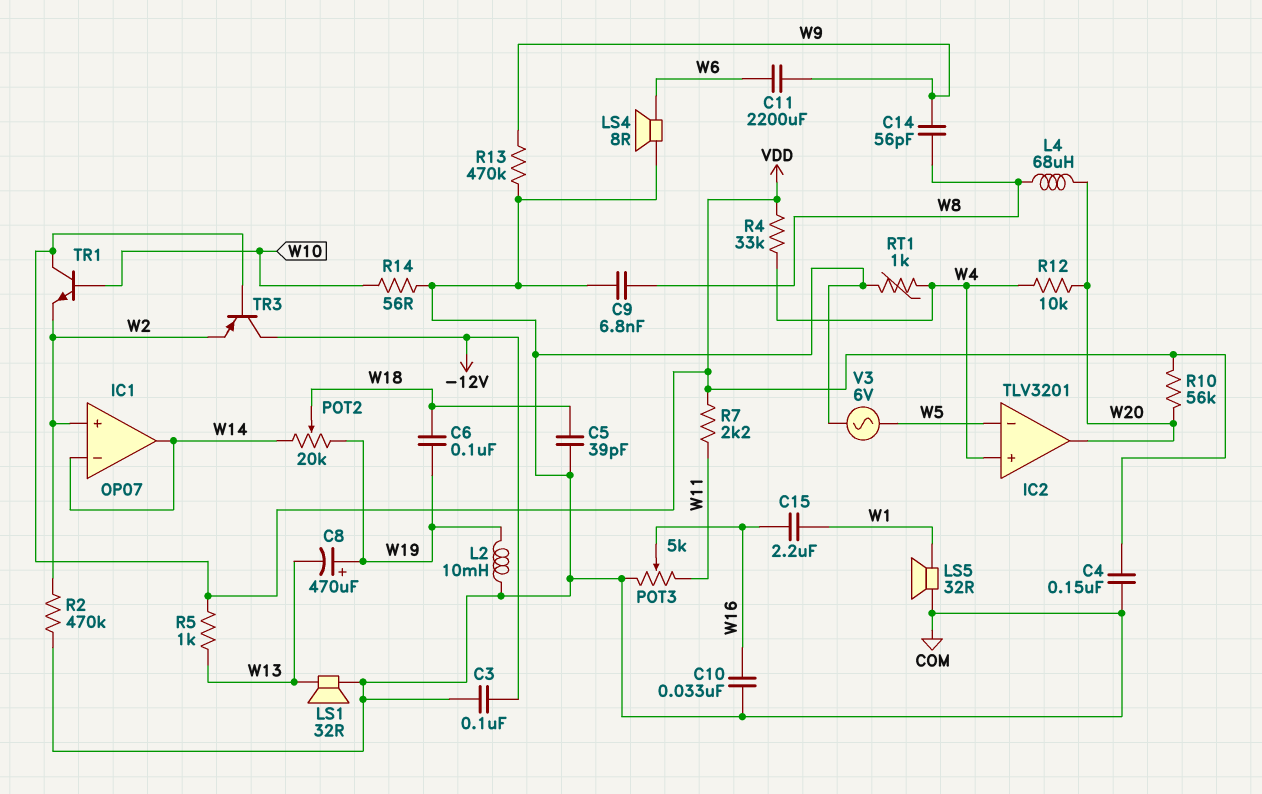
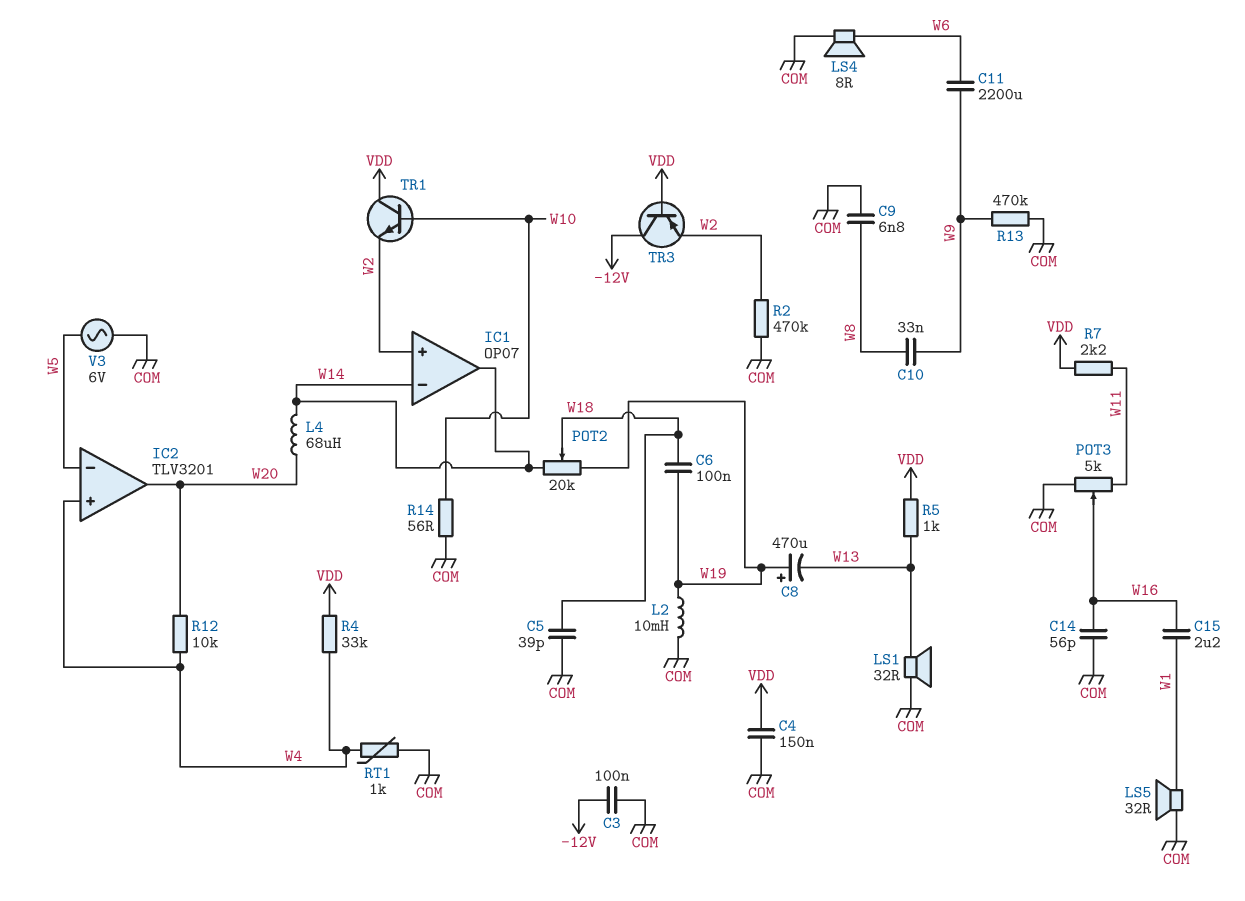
C10: 33nF (COM, W16) -> 33nF (W8, W9)
C14: 56pF (W8, W9) -> 56pF (COM, W16)
L4: 68uH (W8, W20) -> 68uH (W14, W20)
R10: 56k (VDD, W20) -> none

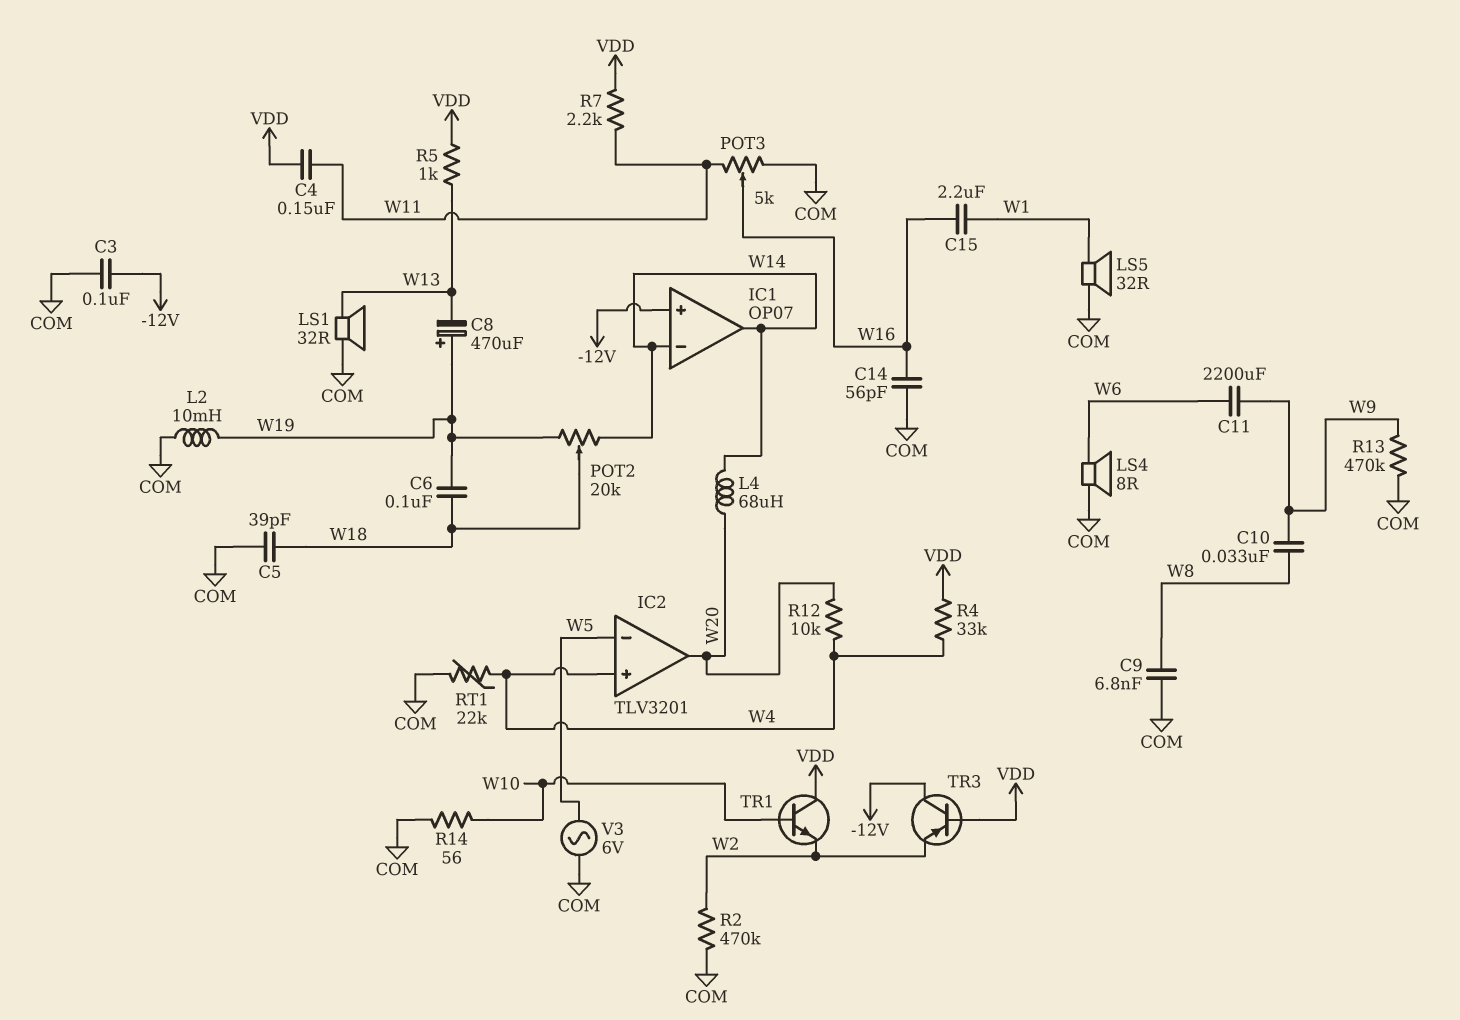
C4: 150nF (COM, VDD) -> 150nF (VDD, W11)
IC1 pin in+: W2 -> -12V
RT1: 1k (COM, W4) -> 22k (COM, W4)

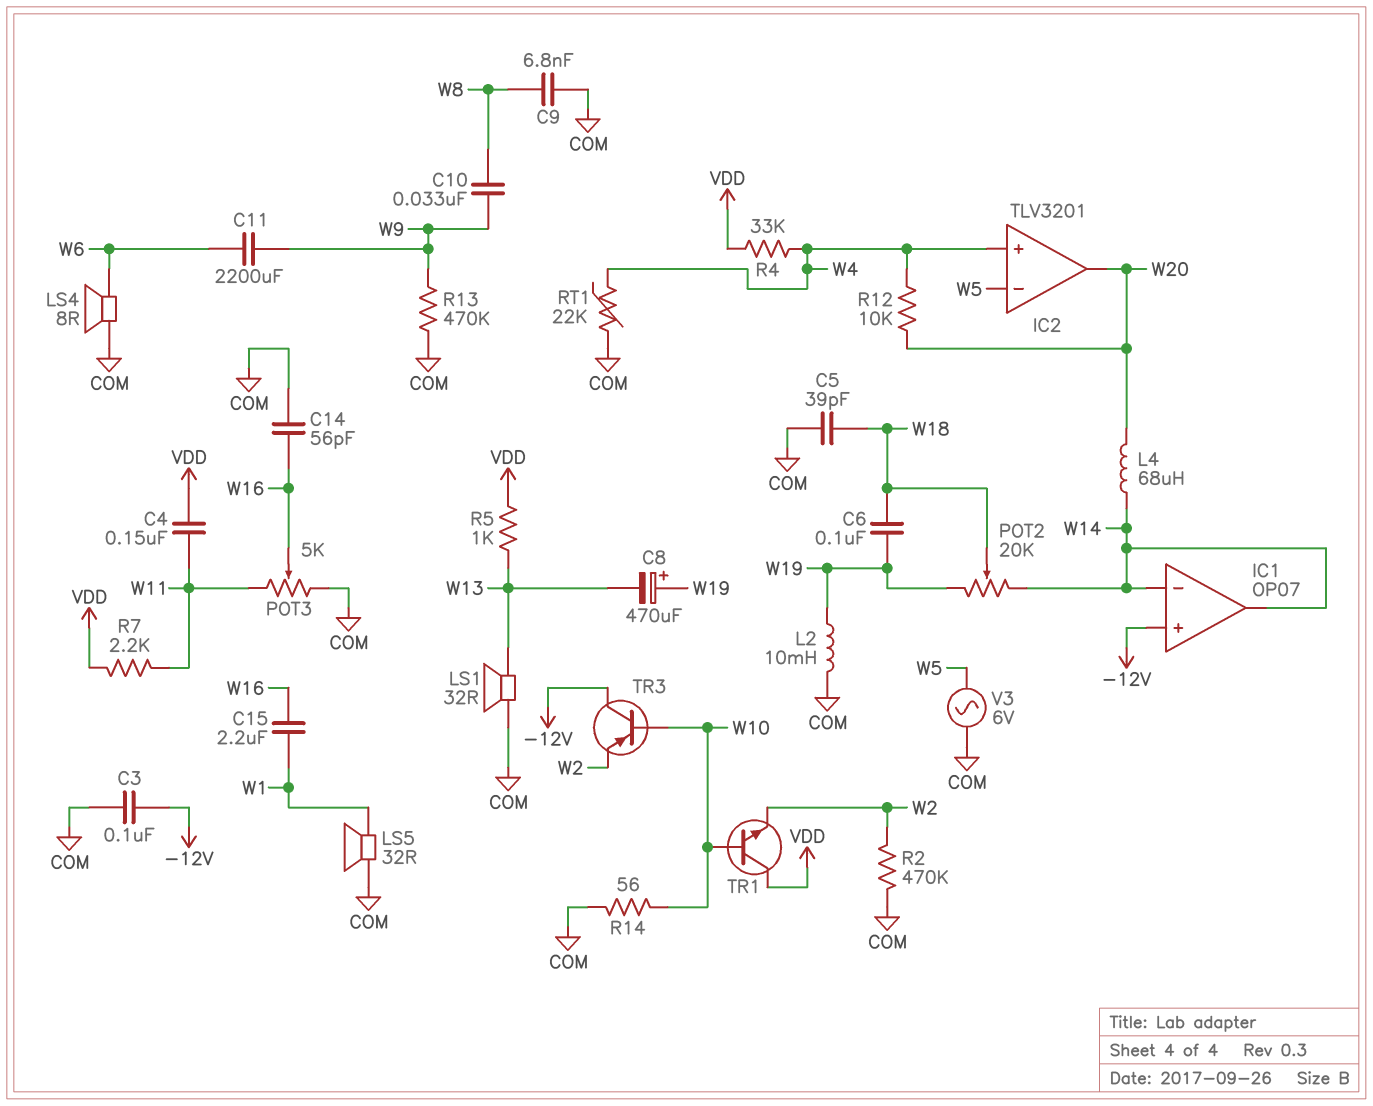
TR3: PNP (B VDD, C -12V, E W2) -> PNP (B W10, C -12V, E W2)

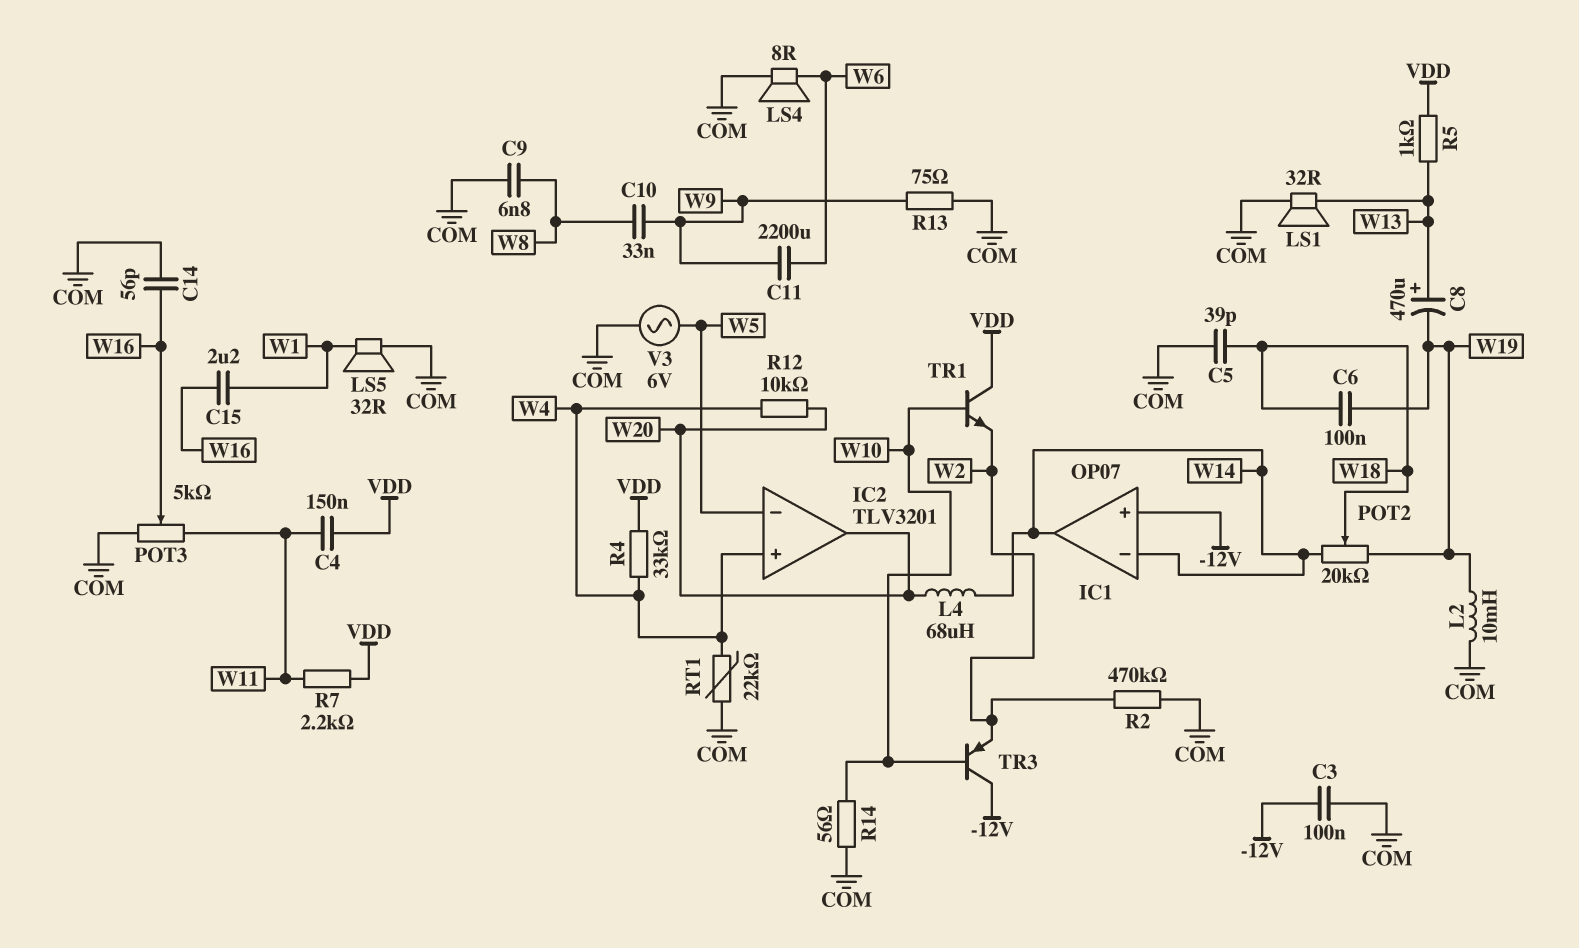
C8: 470uF (plus W19, minus W13) -> 470uF (plus W13, minus W19)
R13: 470k (COM, W9) -> 75 (COM, W9)

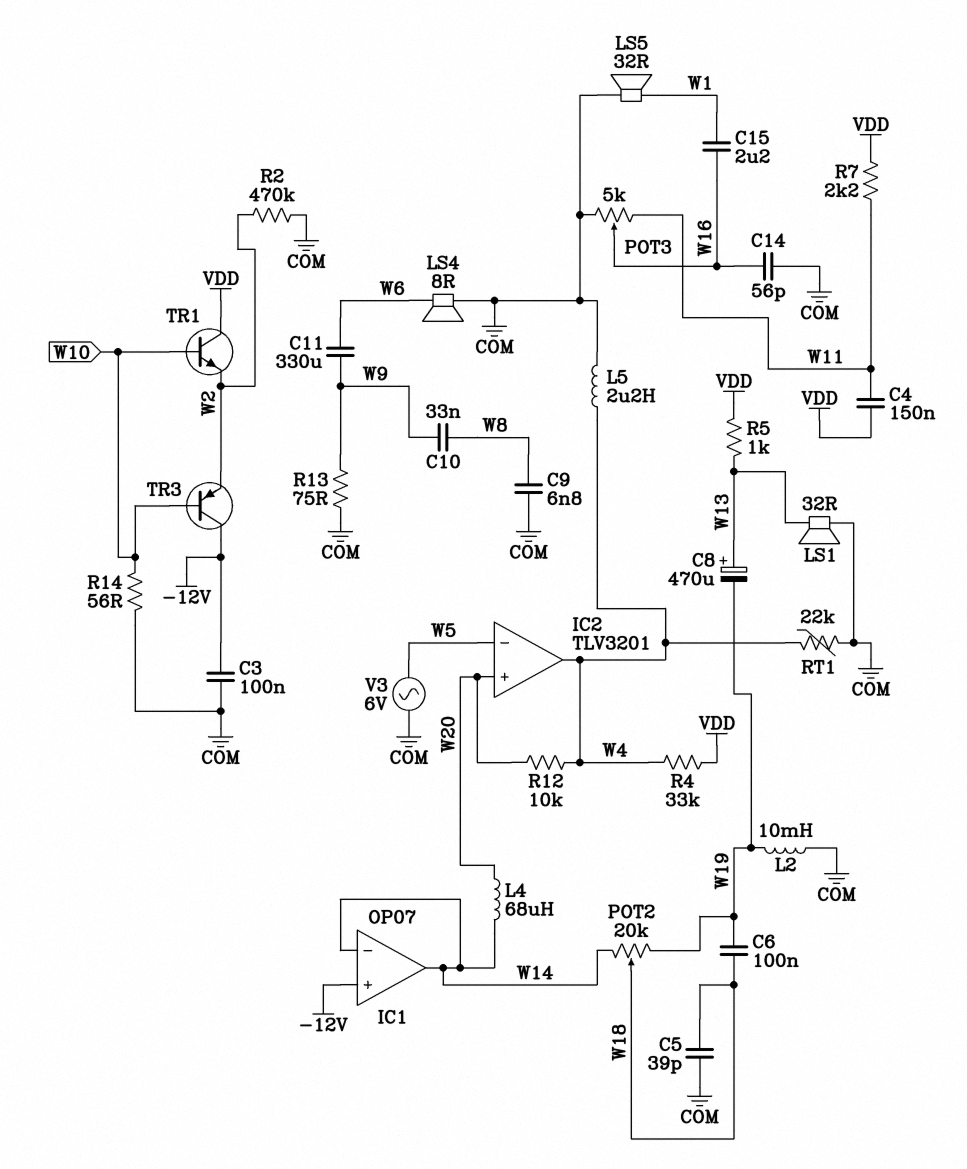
C11: 2200uF (W6, W9) -> 330uF (W6, W9)
IC2 pin in+: W4 -> W20
IC2 pin out: W20 -> W4
L5: none -> 2.2uH (COM, W4)

